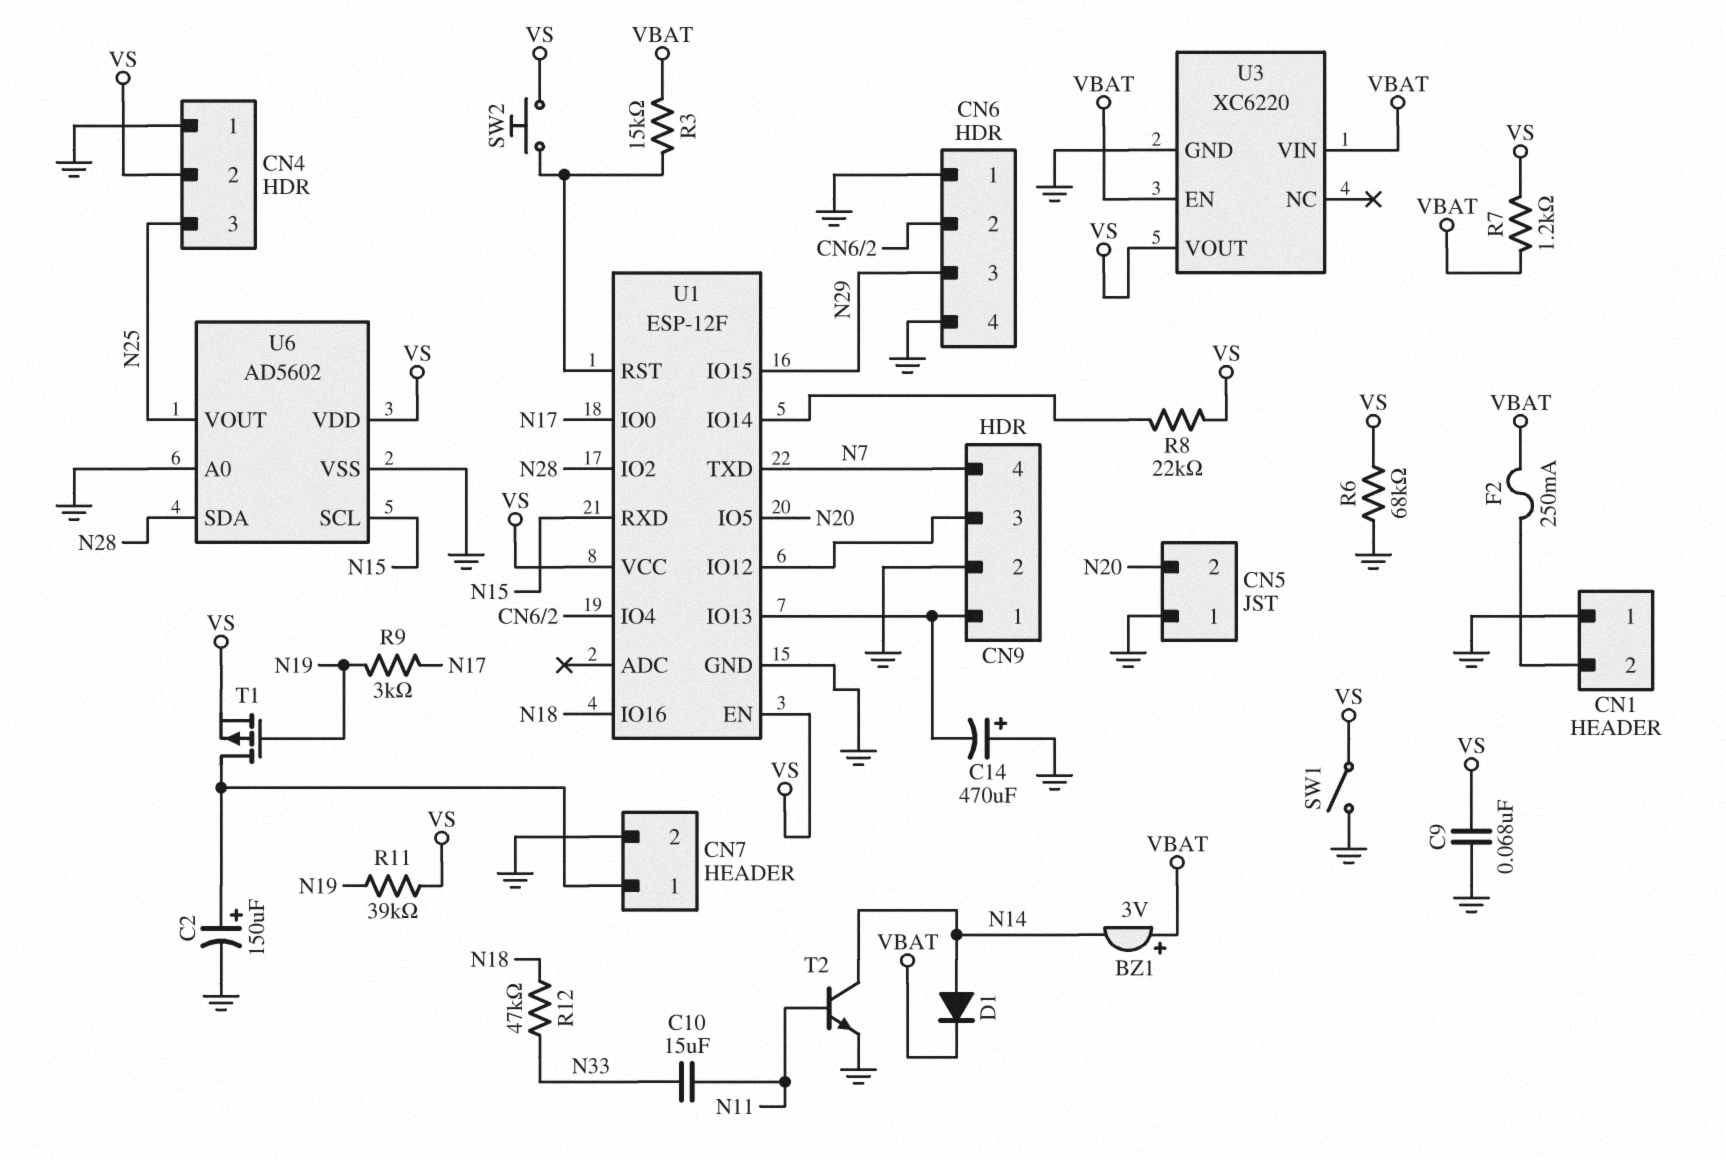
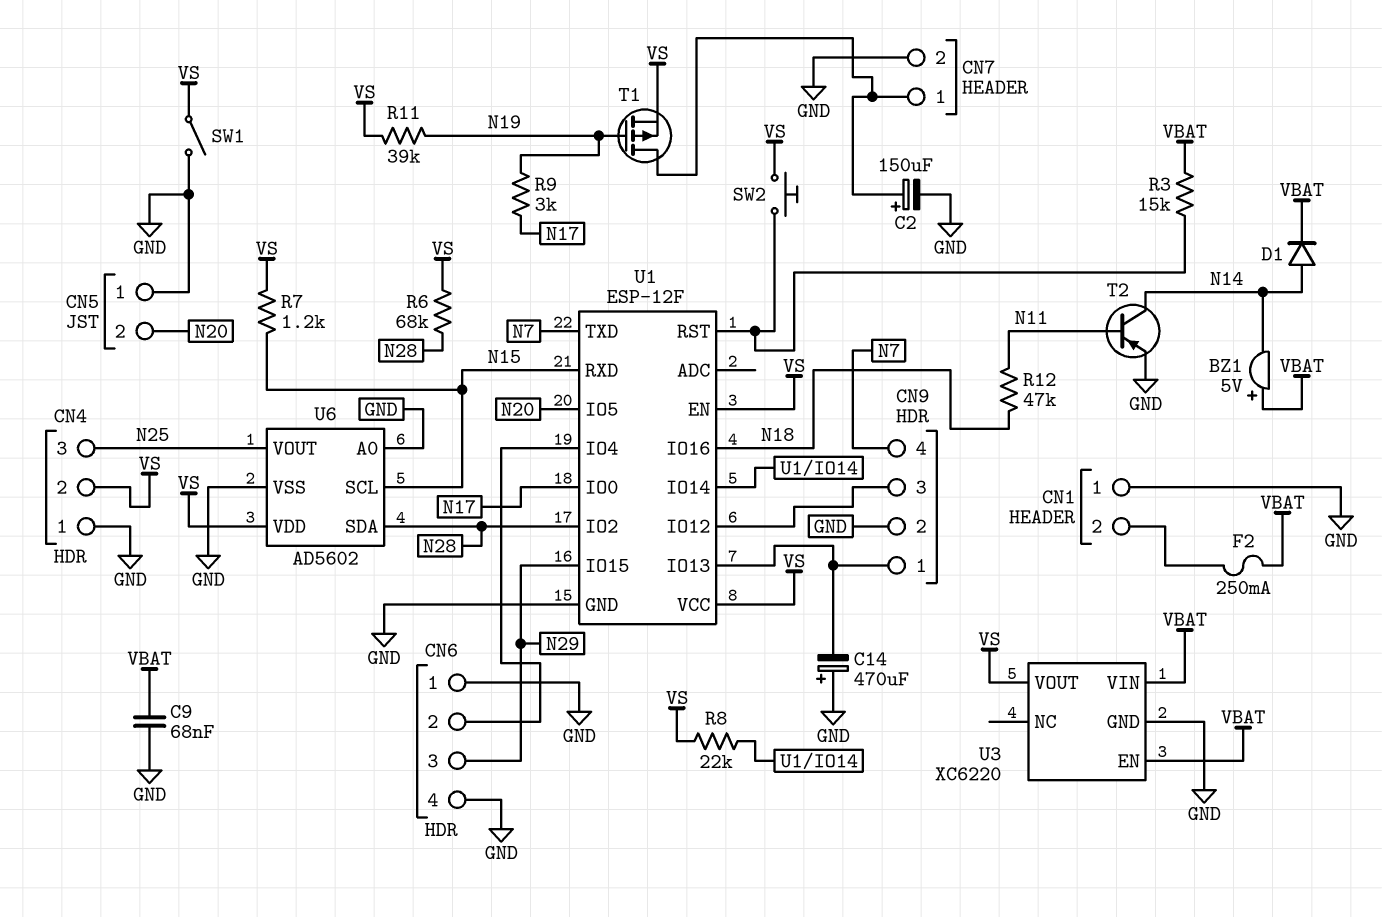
BZ1: buzzer 3V (plus VBAT, minus N14) -> buzzer 5V (plus VBAT, minus N14)
C9: 68nF (GND, VS) -> 68nF (GND, VBAT)
C10: 15uF (N11, N33) -> none
R6: 68k (GND, VS) -> 68k (N28, VS)
R7: 1.2k (VBAT, VS) -> 1.2k (N15, VS)
R12: 47k (N18, N33) -> 47k (N11, N18)
T2: NPN (B N11, C N14, E GND) -> PNP (B N11, C N14, E GND)

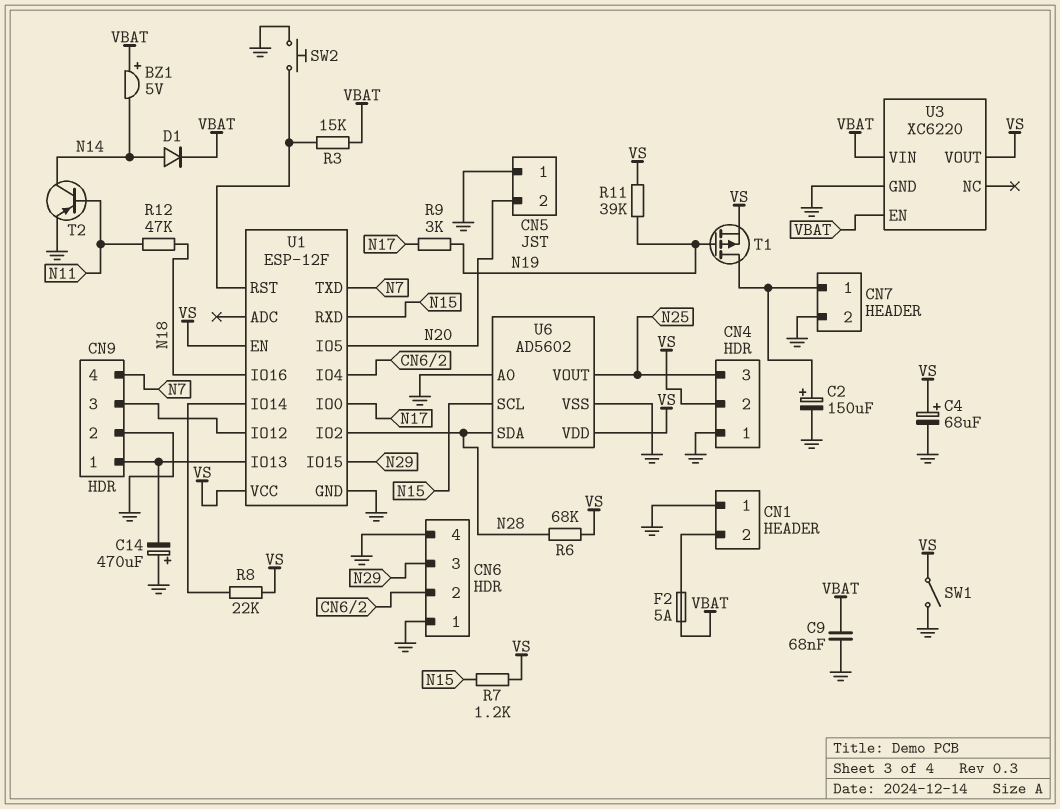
C4: none -> 68uF (plus VS, minus GND)
F2: 250mA (CN1/2, VBAT) -> 5A (CN1/2, VBAT)
SW2: button (U1/RST, VS) -> button (GND, U1/RST)

